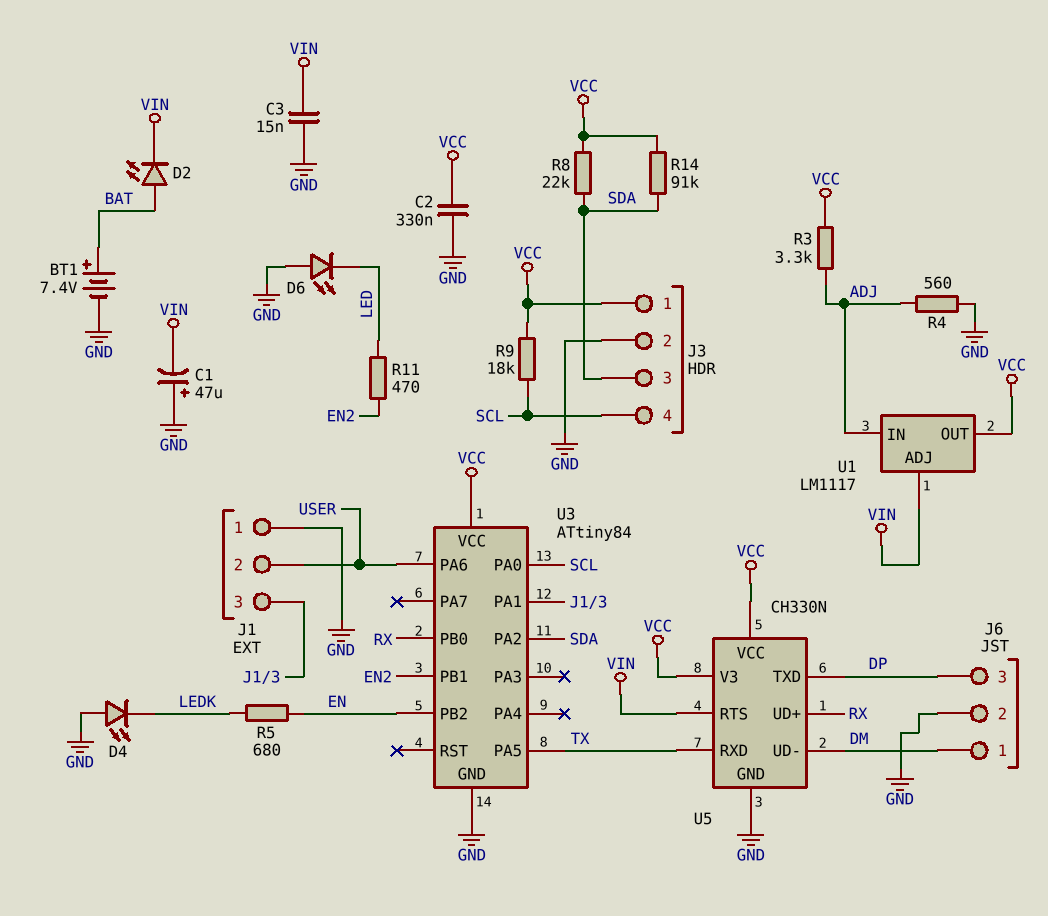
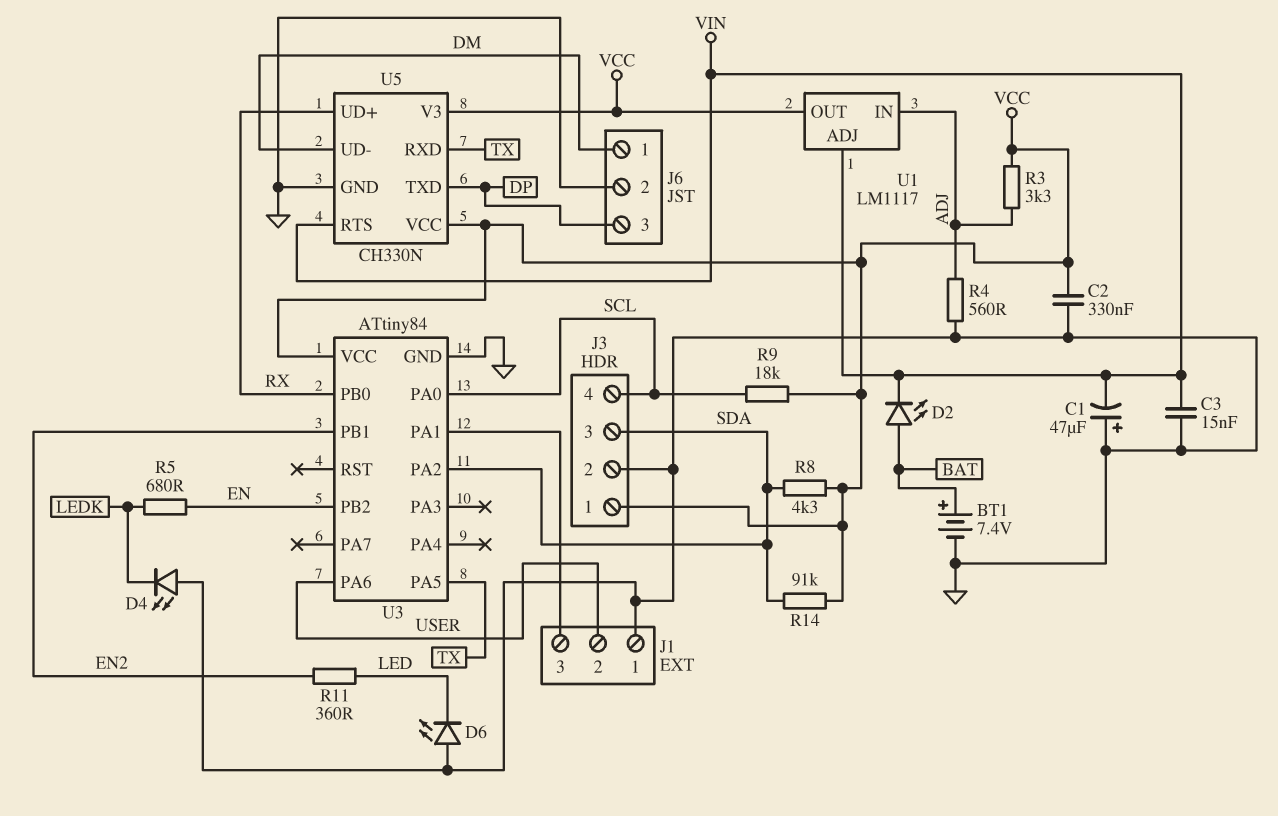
R8: 22k (SDA, VCC) -> 4.3k (SDA, VCC)
R11: 470 (EN2, LED) -> 360 (EN2, LED)

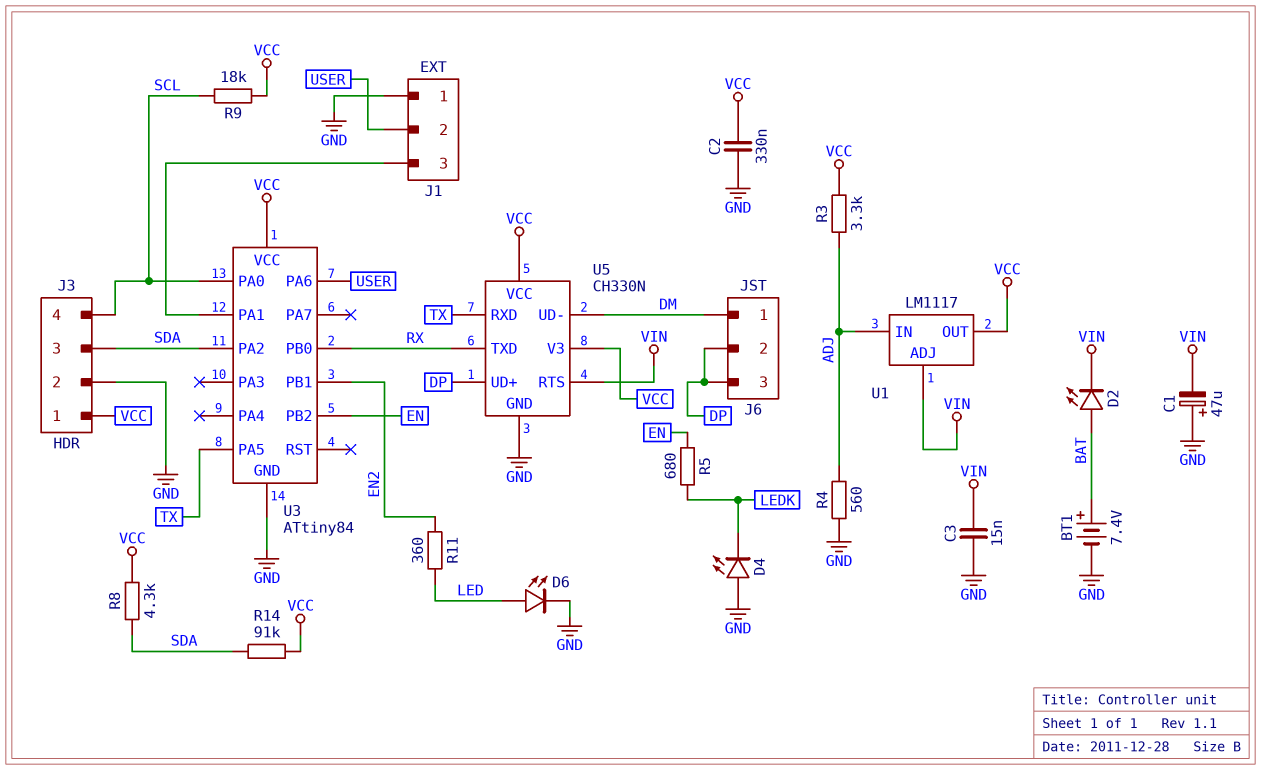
D6: LED (A GND, K LED) -> LED (A LED, K GND)
J6 pin 2: GND -> DP
U5 pin TXD: DP -> RX
U5 pin UD+: RX -> DP

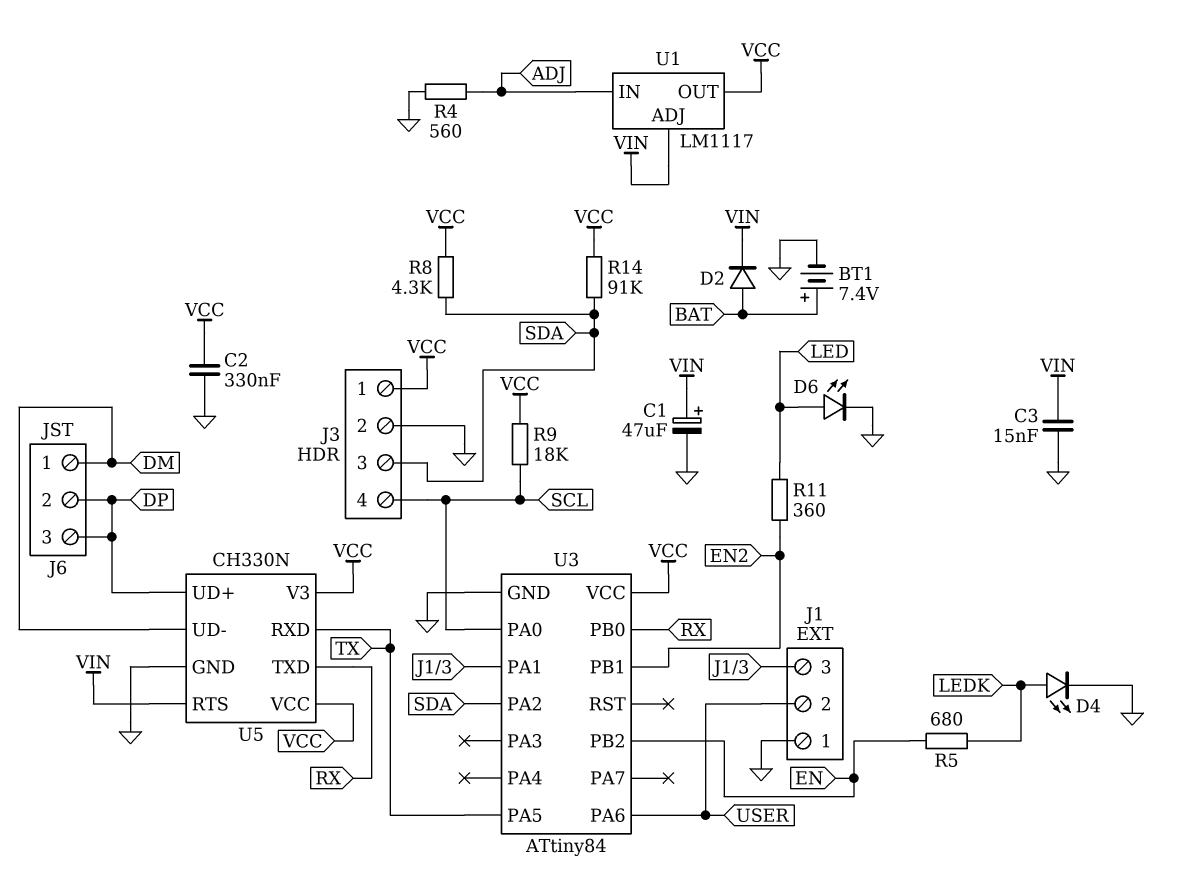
C1: 47uF (plus GND, minus VIN) -> 47uF (plus VIN, minus GND)
D2: LED (A BAT, K VIN) -> diode (A BAT, K VIN)
D4: LED (A GND, K LEDK) -> LED (A LEDK, K GND)
R3: 3.3k (ADJ, VCC) -> none

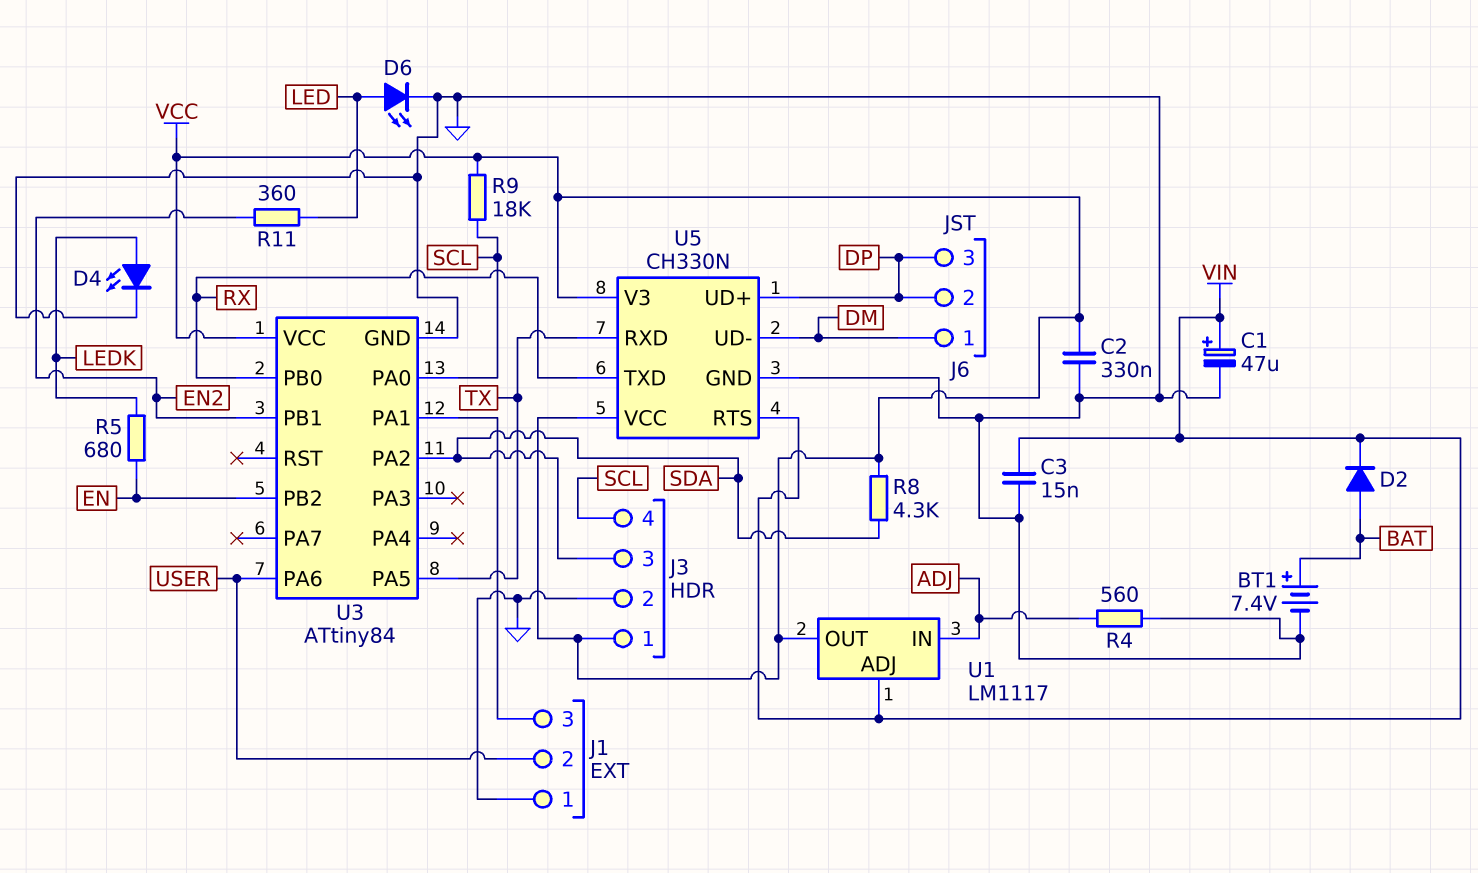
R14: 91k (SDA, VCC) -> none

